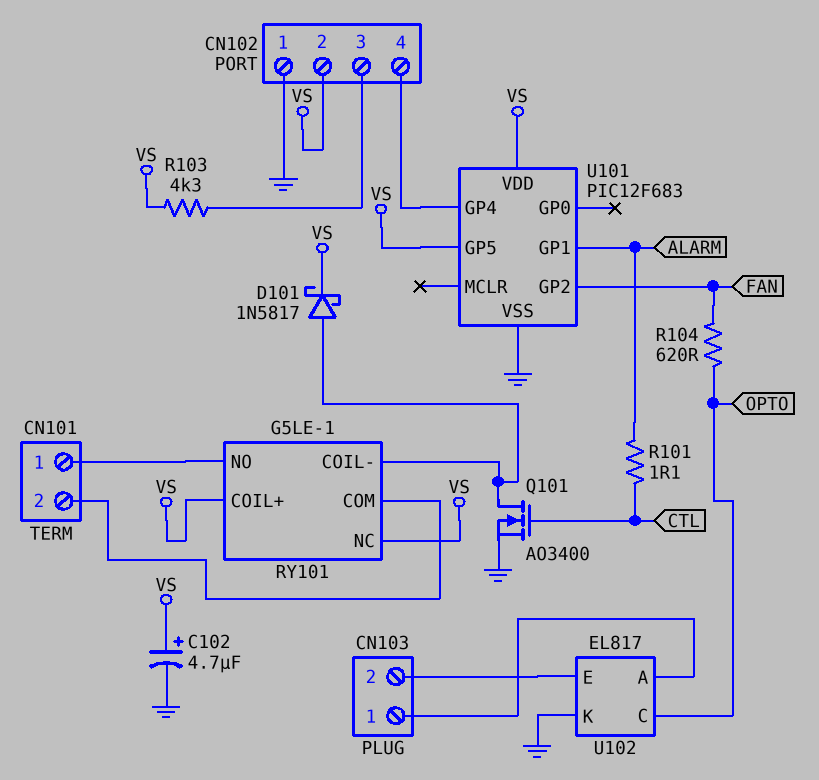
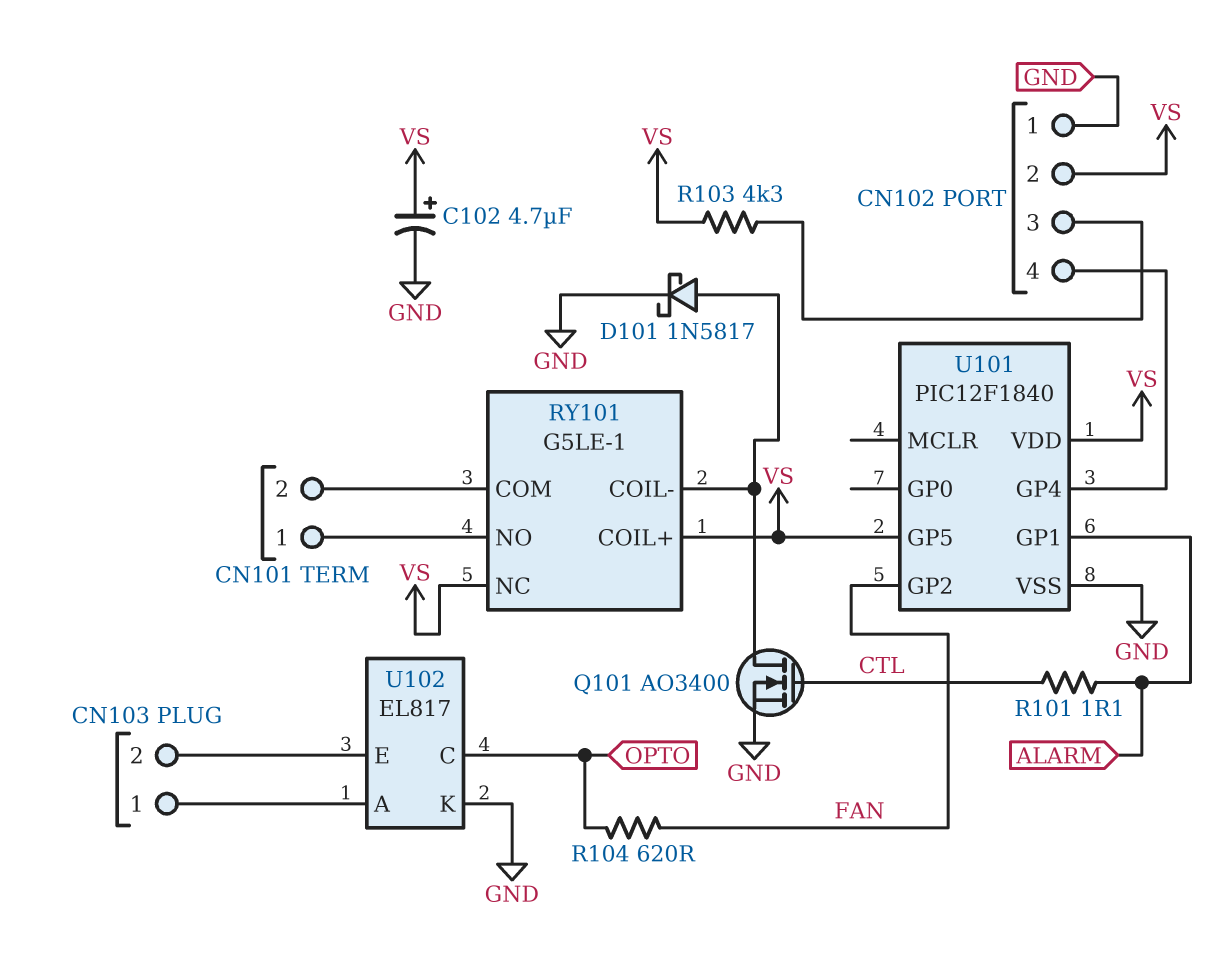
D101: schottky 1N5817 (A RY101/COIL-, K VS) -> schottky 1N5817 (A RY101/COIL-, K GND)
U101: PIC12F683 -> PIC12F1840

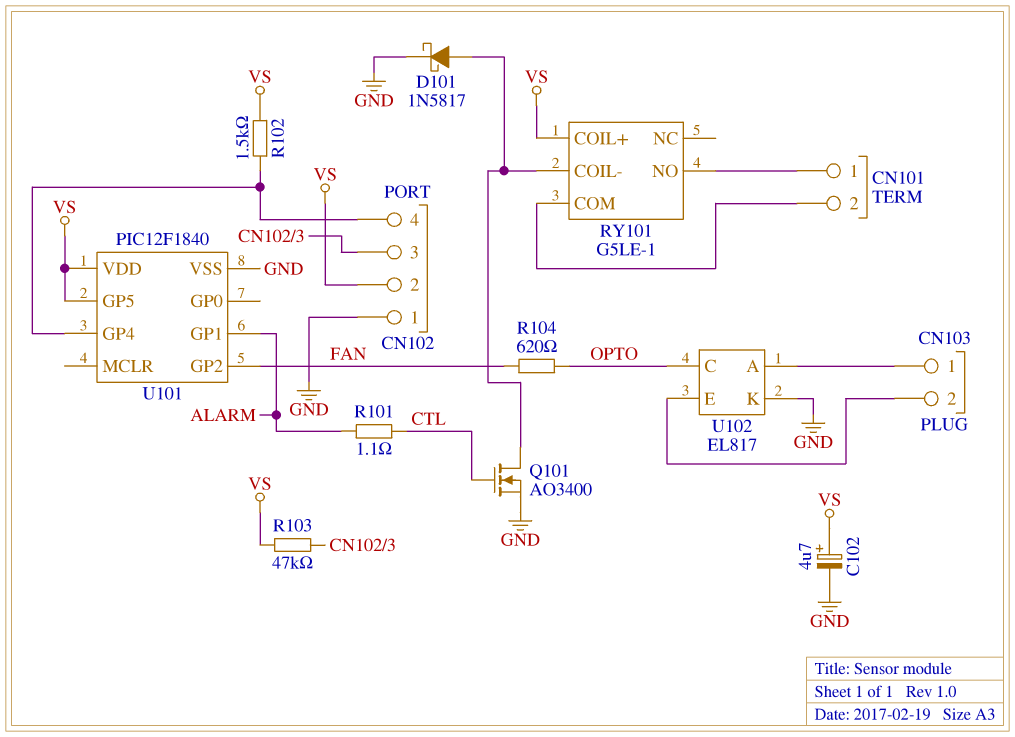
R102: none -> 1.5k (CN102/4, VS)
R103: 4.3k (CN102/3, VS) -> 47k (CN102/3, VS)
RY101 pin NC: VS -> none

